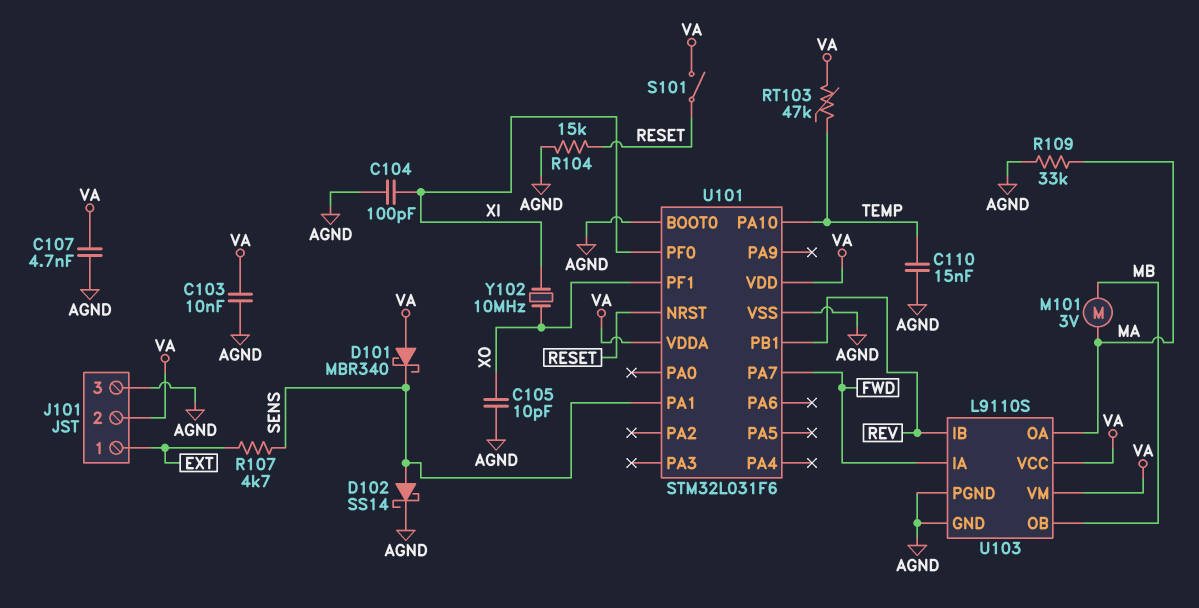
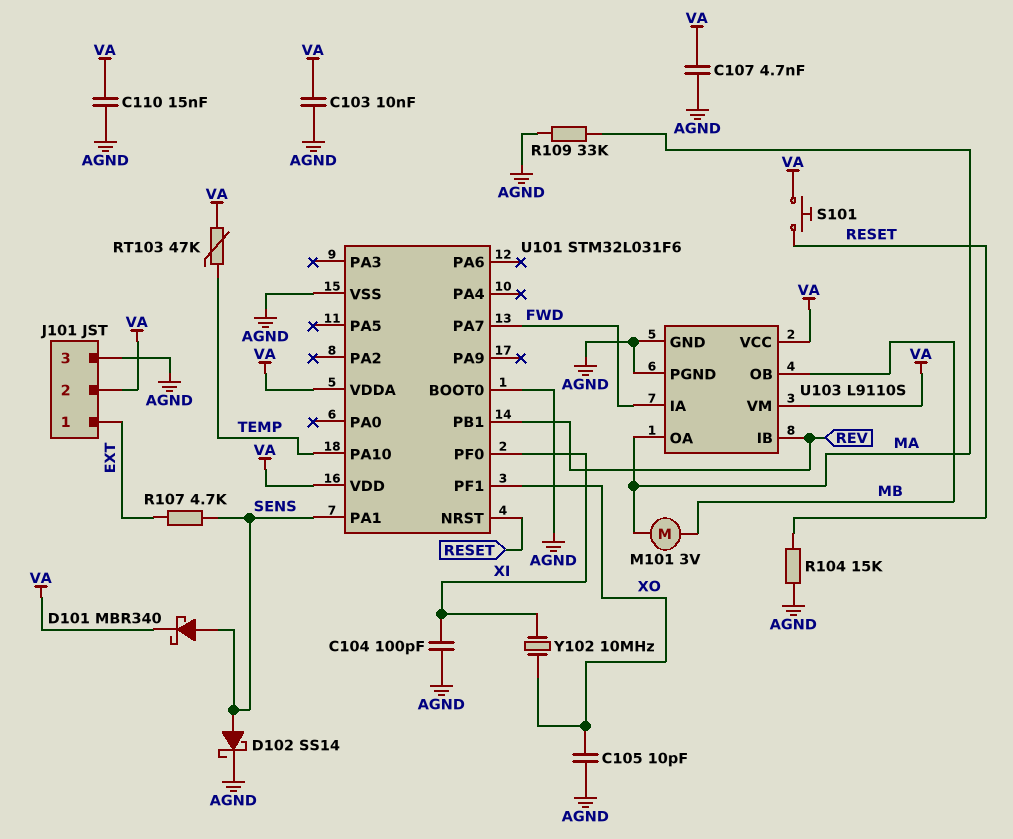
C110: 15nF (AGND, TEMP) -> 15nF (AGND, VA)
D101: schottky MBR340 (A VA, K SENS) -> schottky MBR340 (A SENS, K VA)
S101: switch (RESET, VA) -> button (RESET, VA)

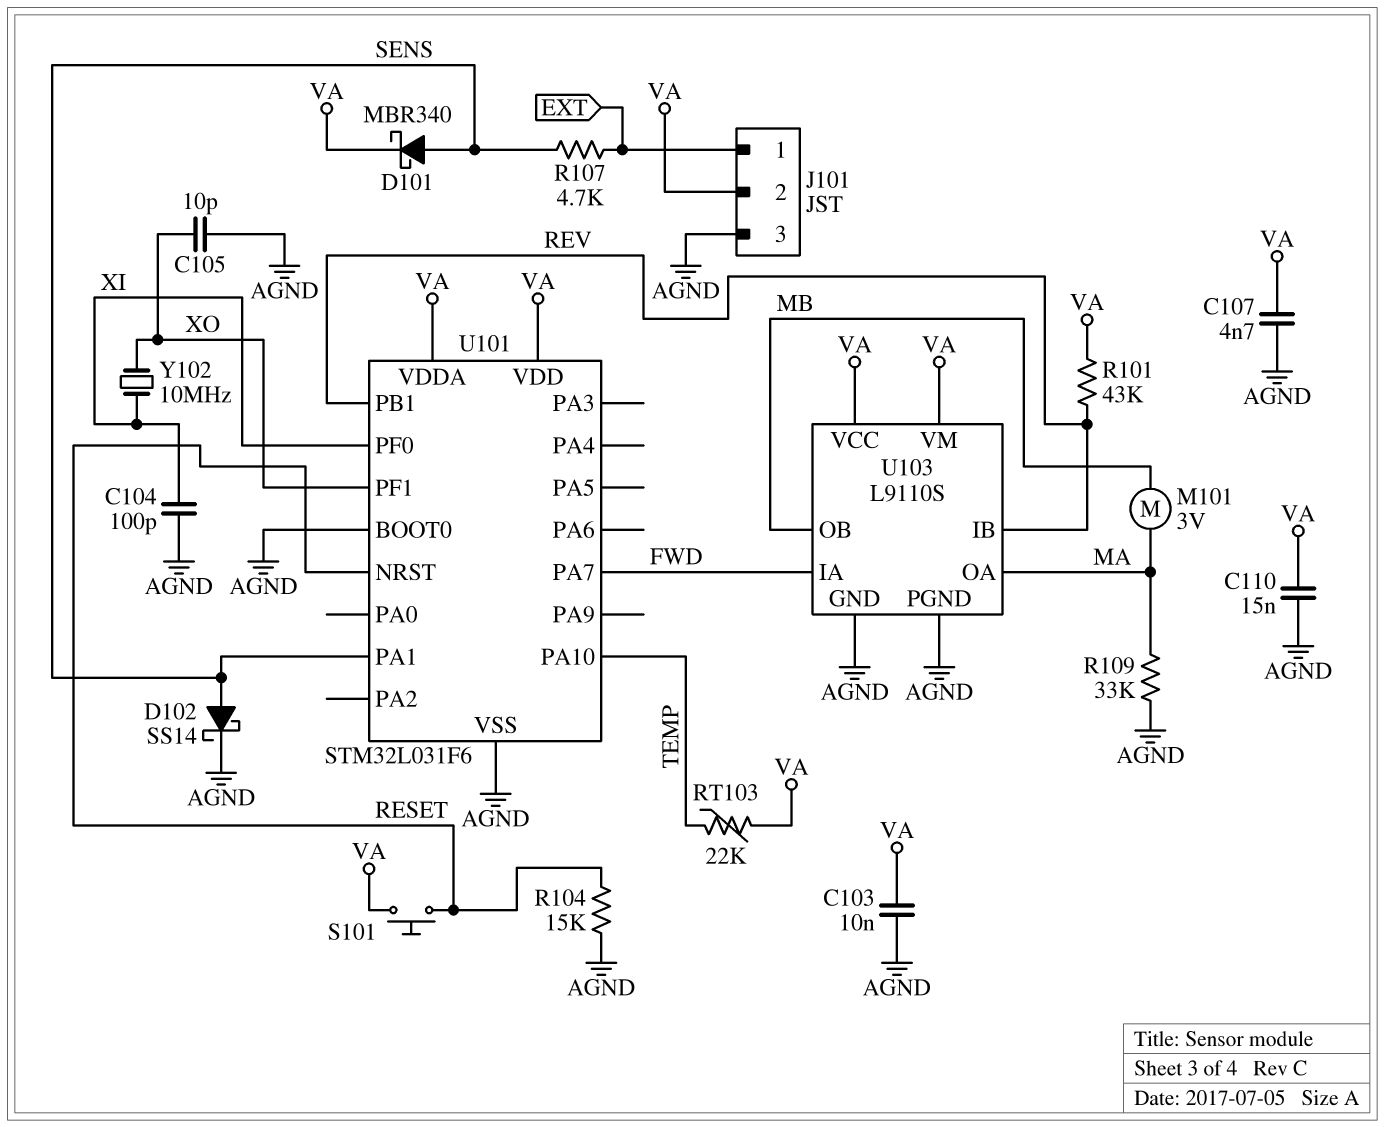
R101: none -> 43k (REV, VA)
RT103: 47k (TEMP, VA) -> 22k (TEMP, VA)

